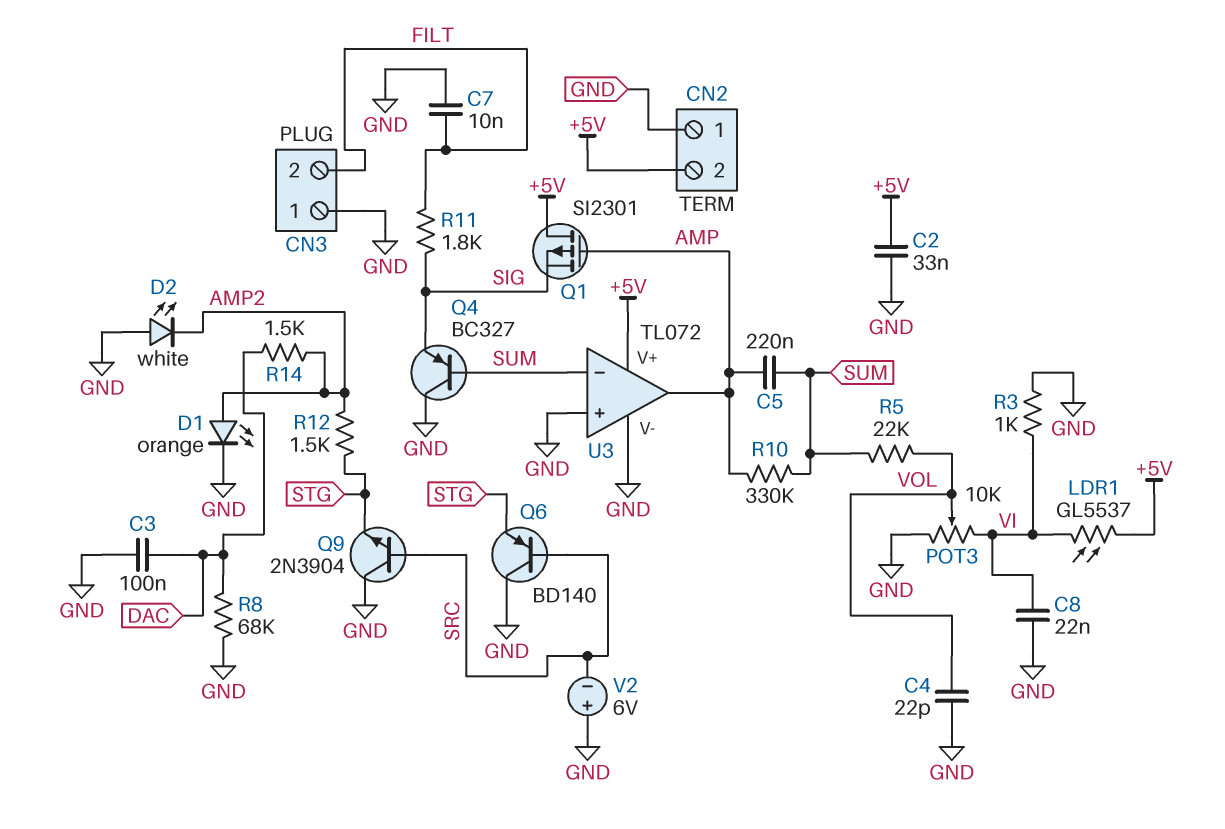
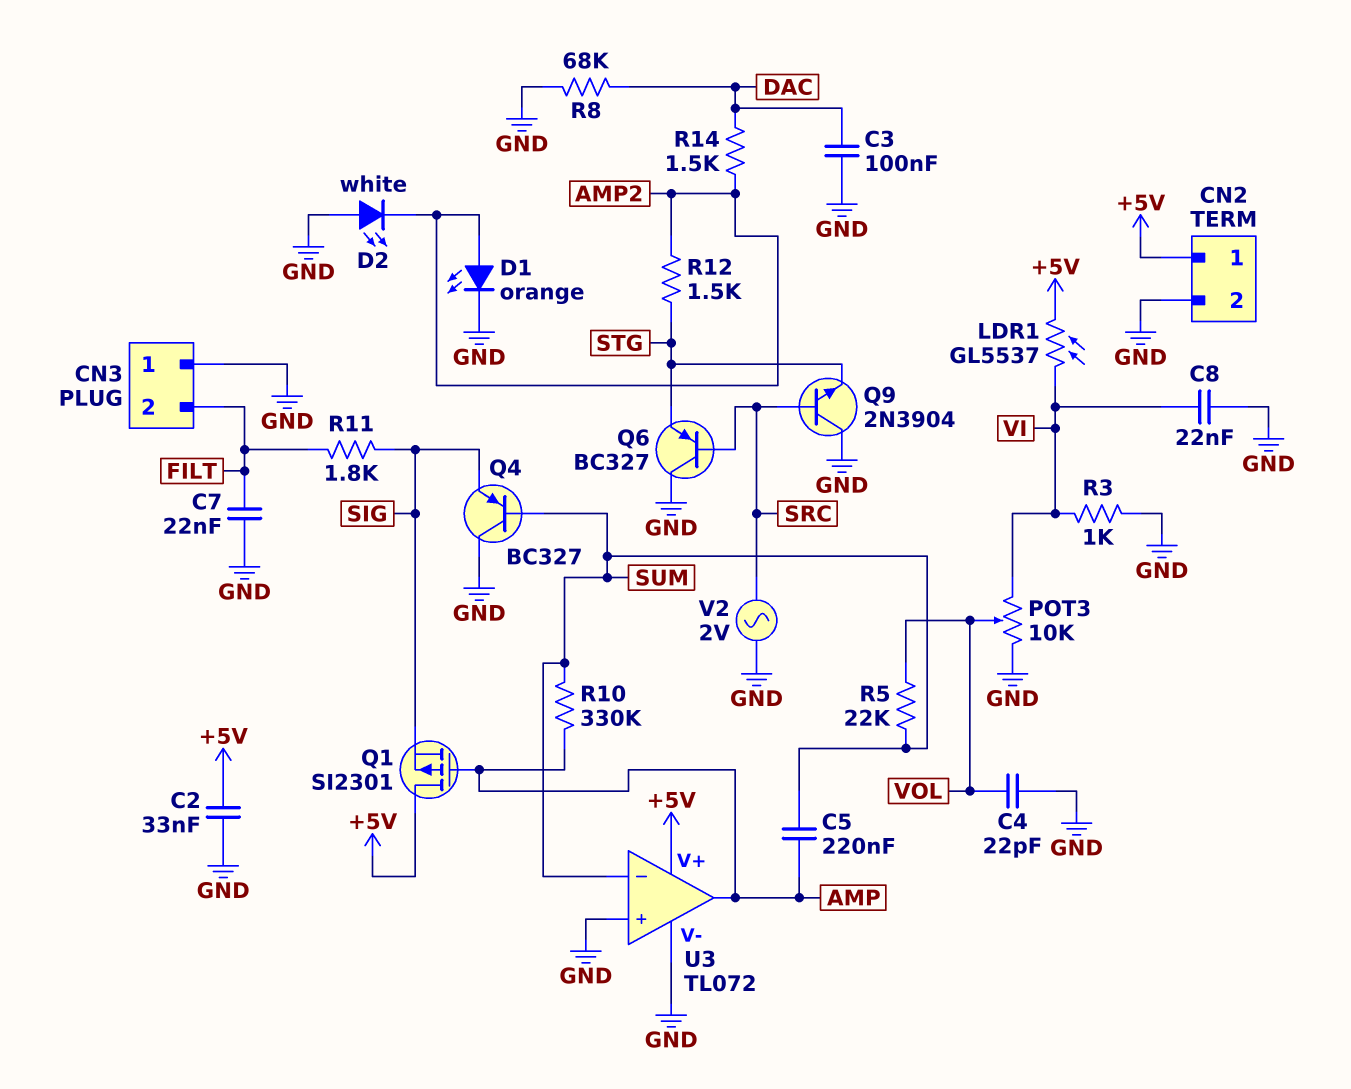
C7: 10nF (FILT, GND) -> 22nF (FILT, GND)
CN2 pin 1: GND -> +5V
CN2 pin 2: +5V -> GND
Q6: PNP BD140 (B SRC, C GND, E STG) -> PNP BC327 (B SRC, C GND, E STG)
V2: 6V (plus GND, minus SRC) -> AC 2V (GND, SRC)

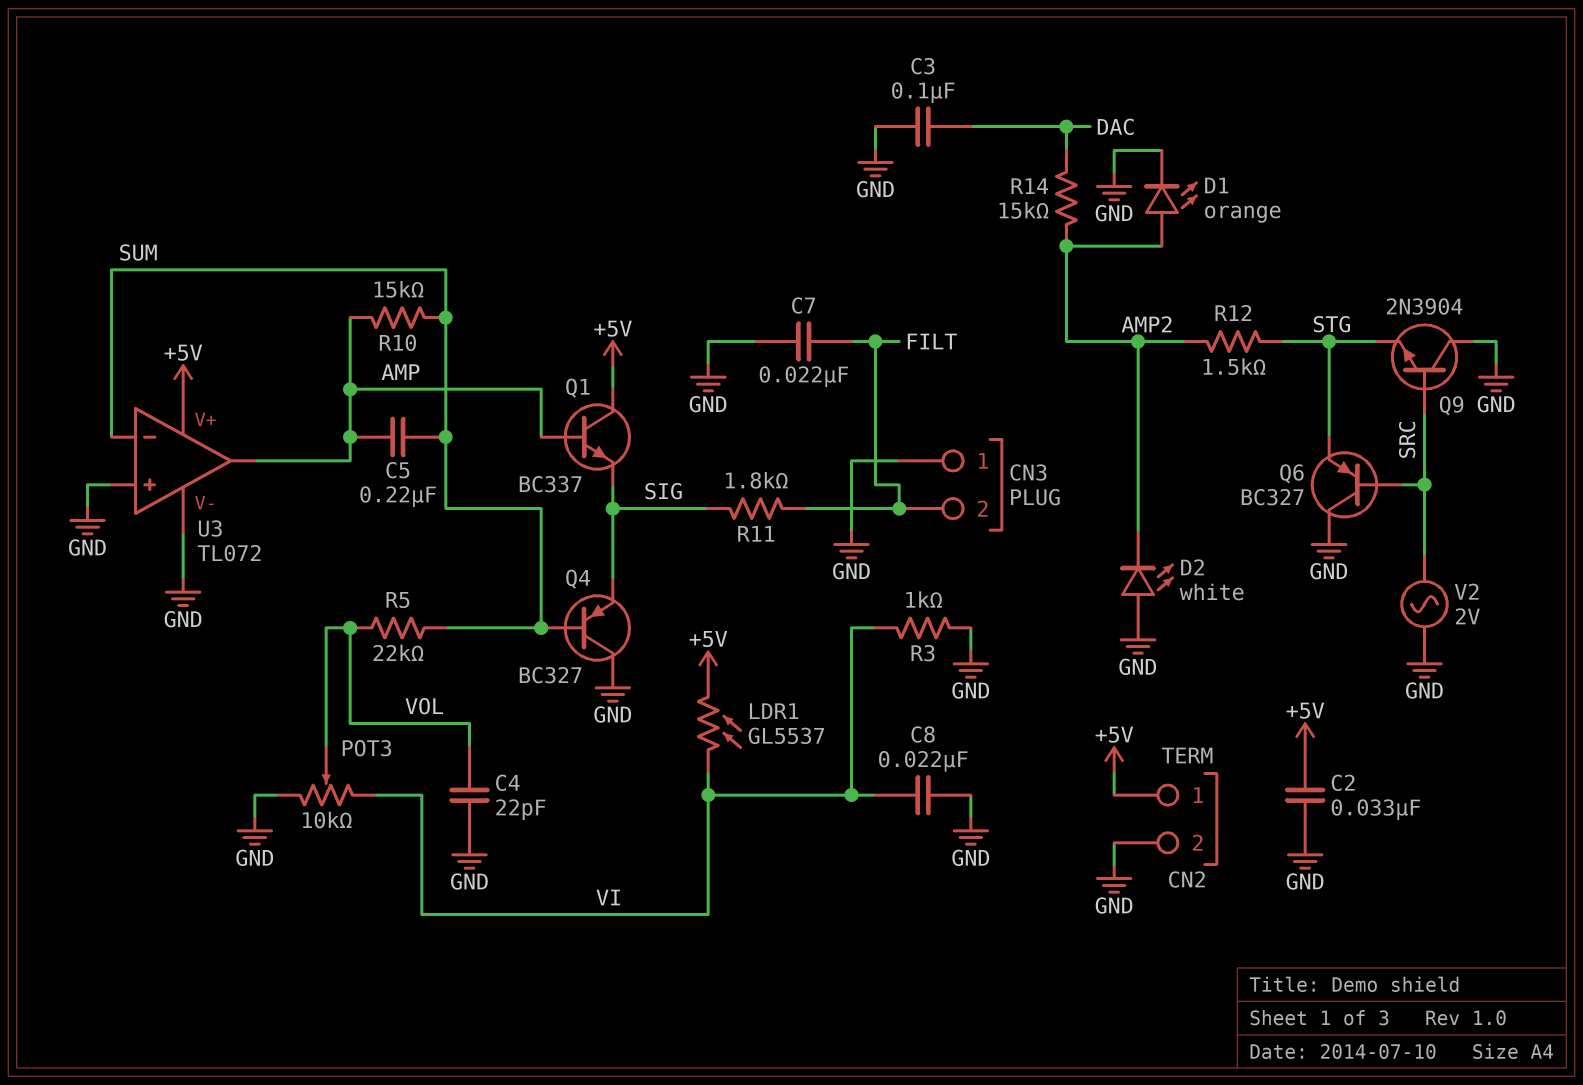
Q1: PMOS SI2301 (G AMP, D +5V, S SIG) -> NPN BC337 (B AMP, C +5V, E SIG)
R8: 68k (DAC, GND) -> none
R10: 330k (AMP, SUM) -> 15k (AMP, SUM)
R14: 1.5k (AMP2, DAC) -> 15k (AMP2, DAC)

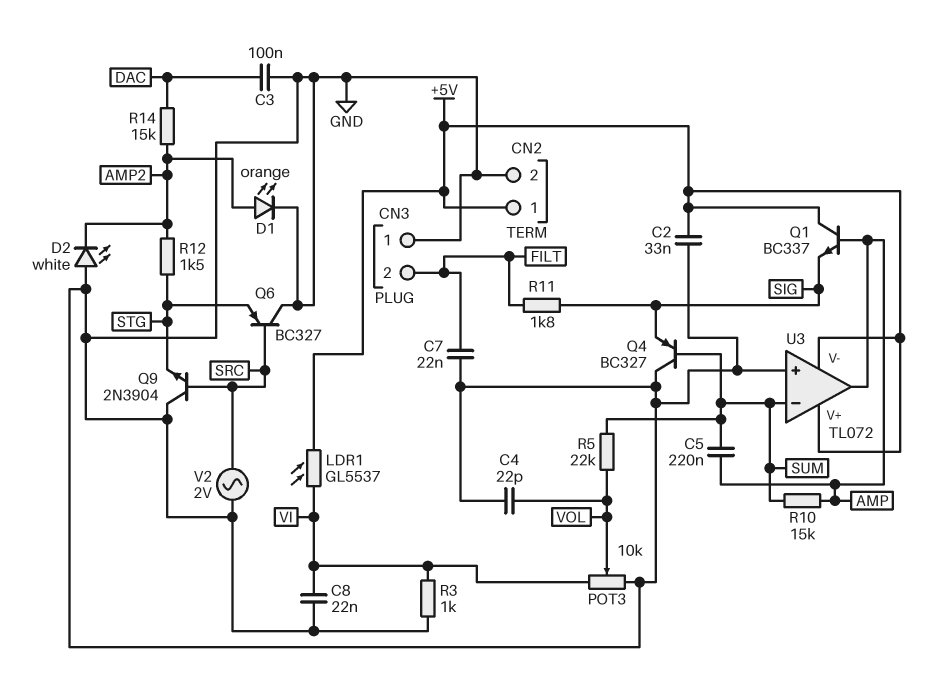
U3 pin V-: GND -> +5V

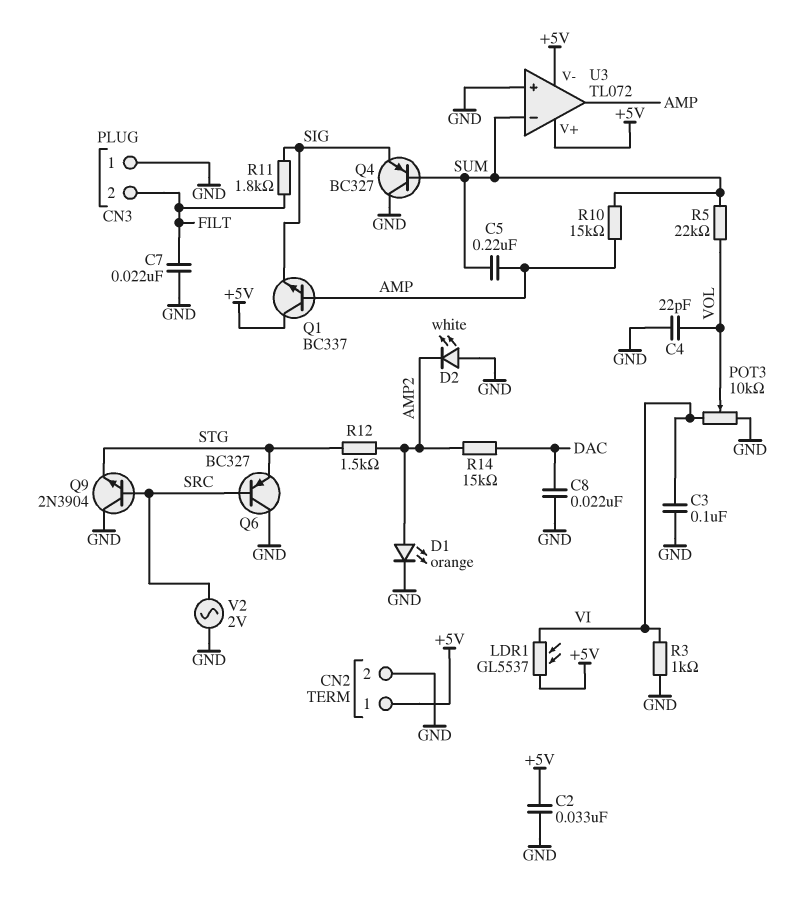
C3: 100nF (DAC, GND) -> 100nF (GND, VI)
C8: 22nF (GND, VI) -> 22nF (DAC, GND)

